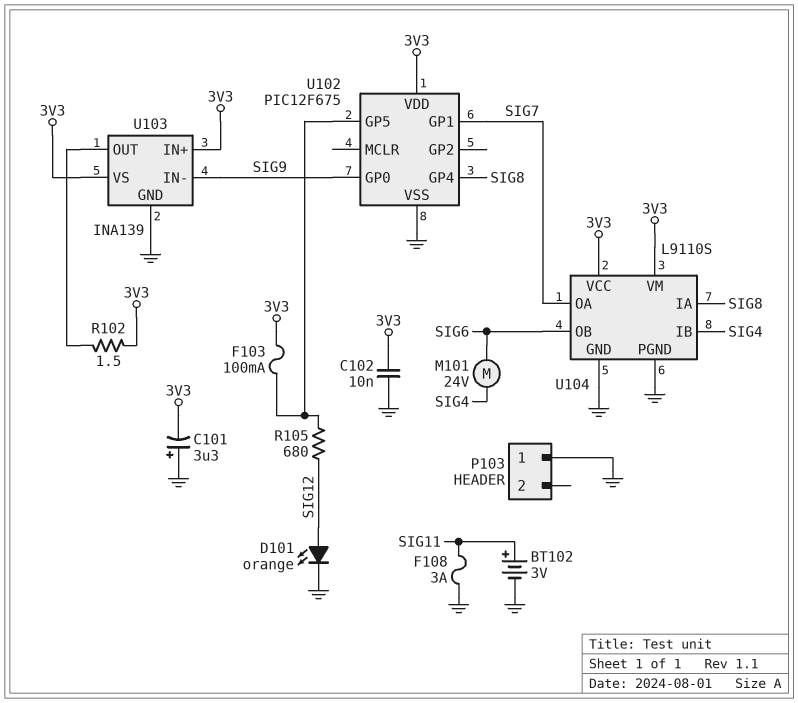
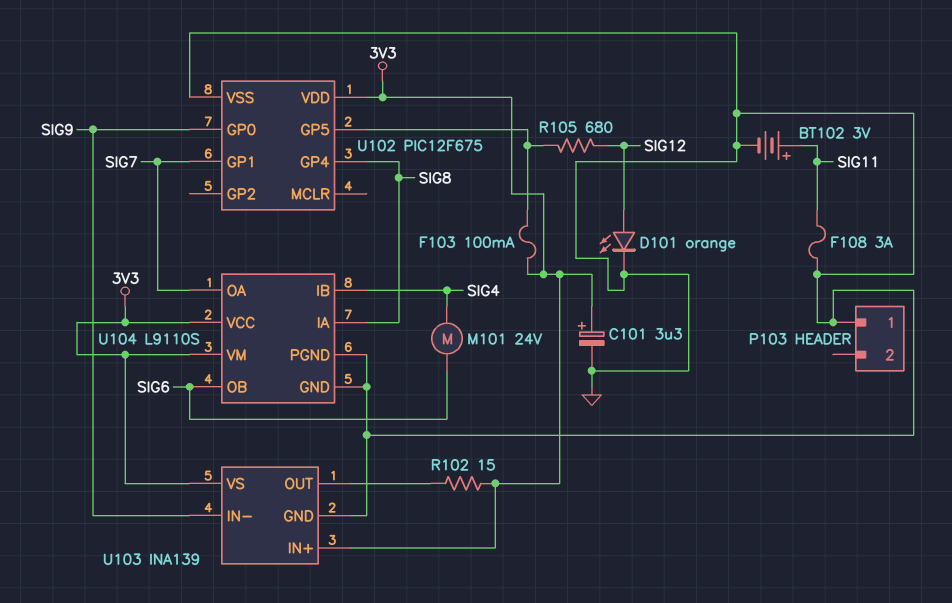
C101: 3.3uF (plus GND, minus 3V3) -> 3.3uF (plus 3V3, minus GND)
C102: 10nF (3V3, GND) -> none
R102: 1.5 (3V3, U103/OUT) -> 15 (3V3, U103/OUT)

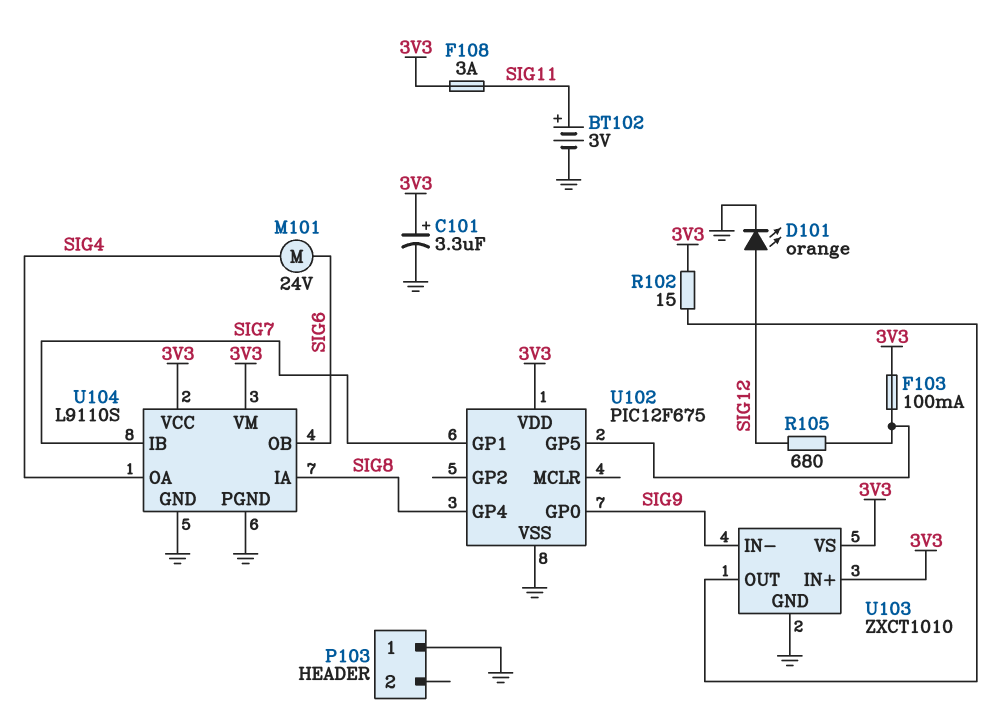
F108: 3A (GND, SIG11) -> 3A (3V3, SIG11)
U103: INA139 -> ZXCT1010
U104 pin IB: SIG4 -> SIG7
U104 pin OA: SIG7 -> SIG4

